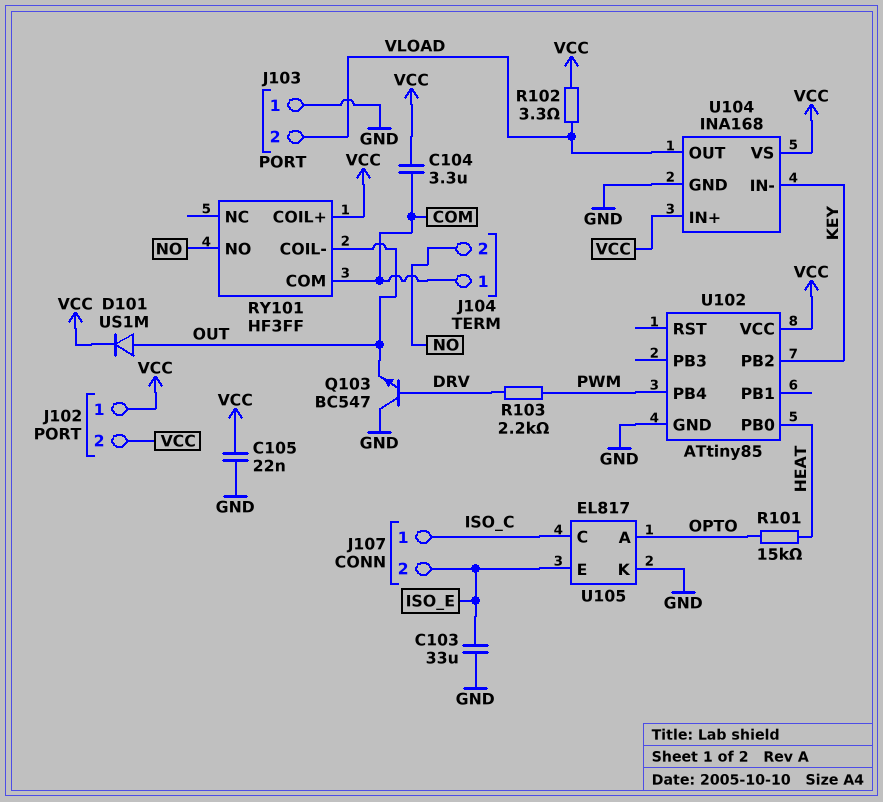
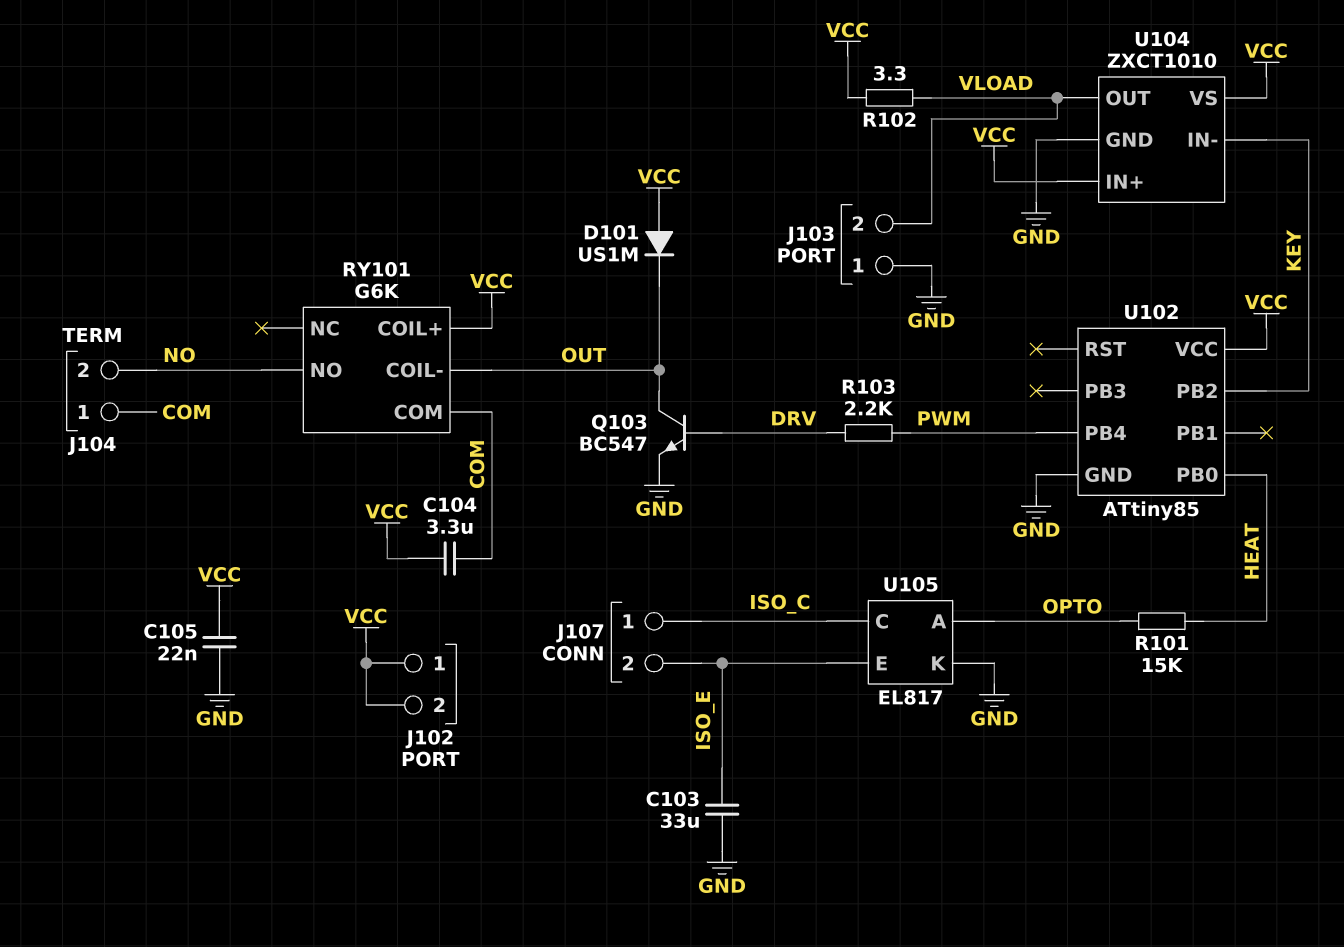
D101: diode US1M (A OUT, K VCC) -> diode US1M (A VCC, K OUT)
Q103: NPN BC547 (B DRV, C GND, E OUT) -> NPN BC547 (B DRV, C OUT, E GND)
RY101: HF3FF -> G6K
U104: INA168 -> ZXCT1010

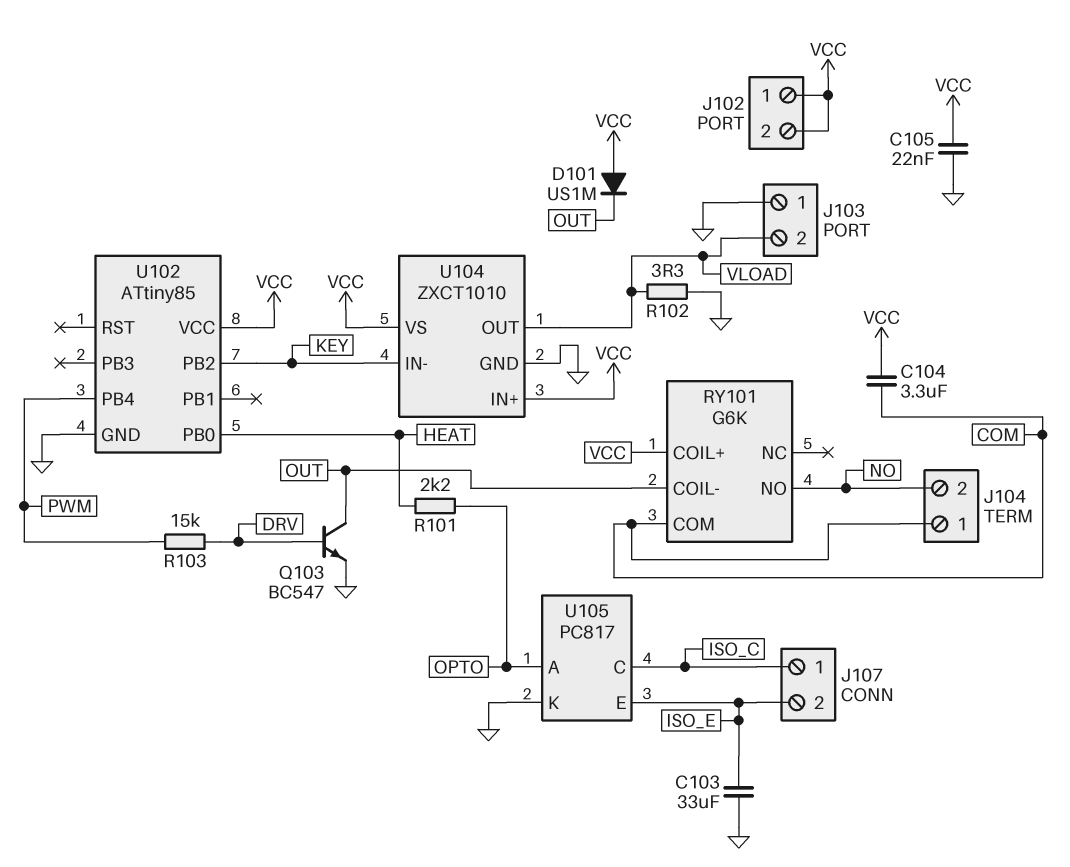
R101: 15k (HEAT, OPTO) -> 2.2k (HEAT, OPTO)
R102: 3.3 (VCC, VLOAD) -> 3.3 (GND, VLOAD)
R103: 2.2k (DRV, PWM) -> 15k (DRV, PWM)
U105: EL817 -> PC817

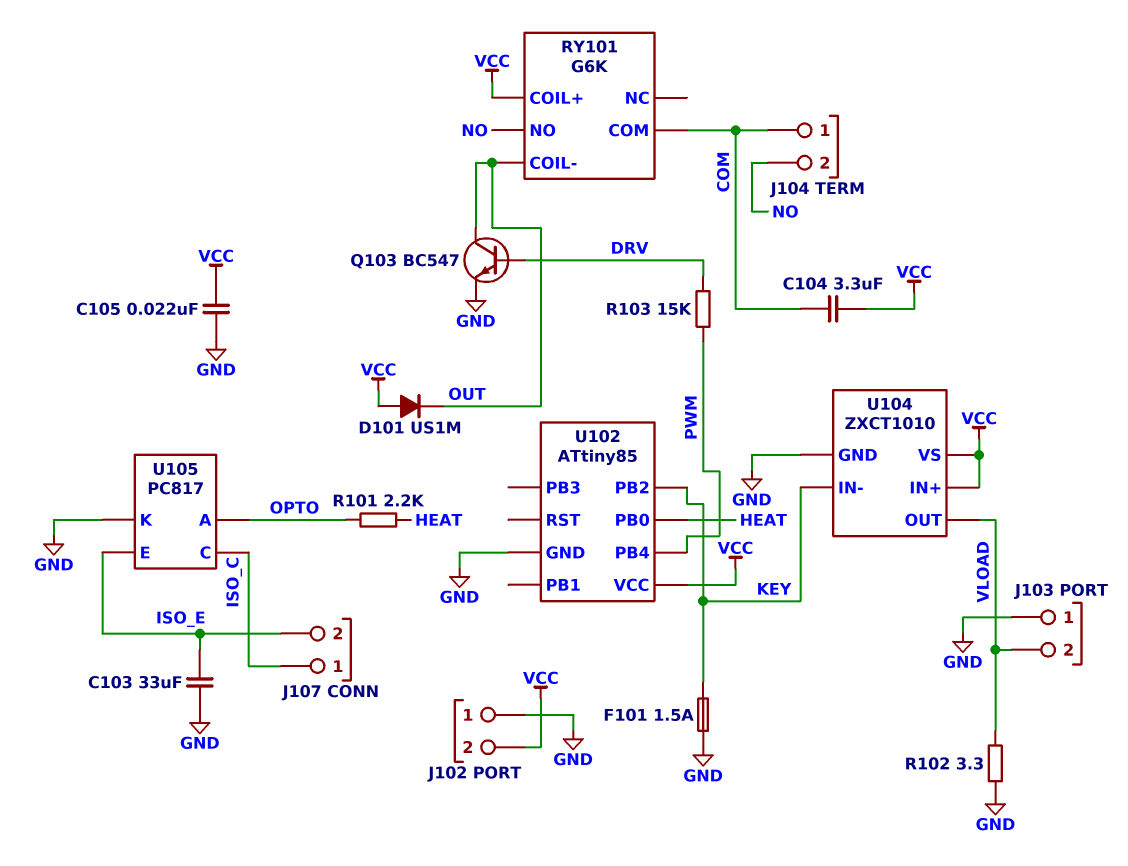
F101: none -> 1.5A (GND, KEY)
J102 pin 1: VCC -> GND

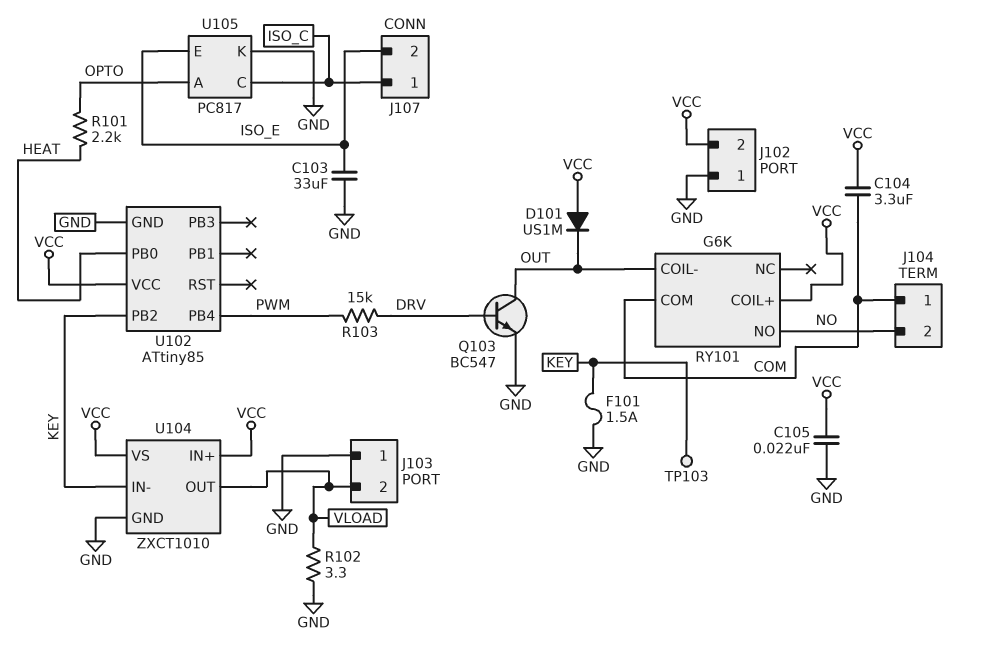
TP103: none -> test point (KEY)

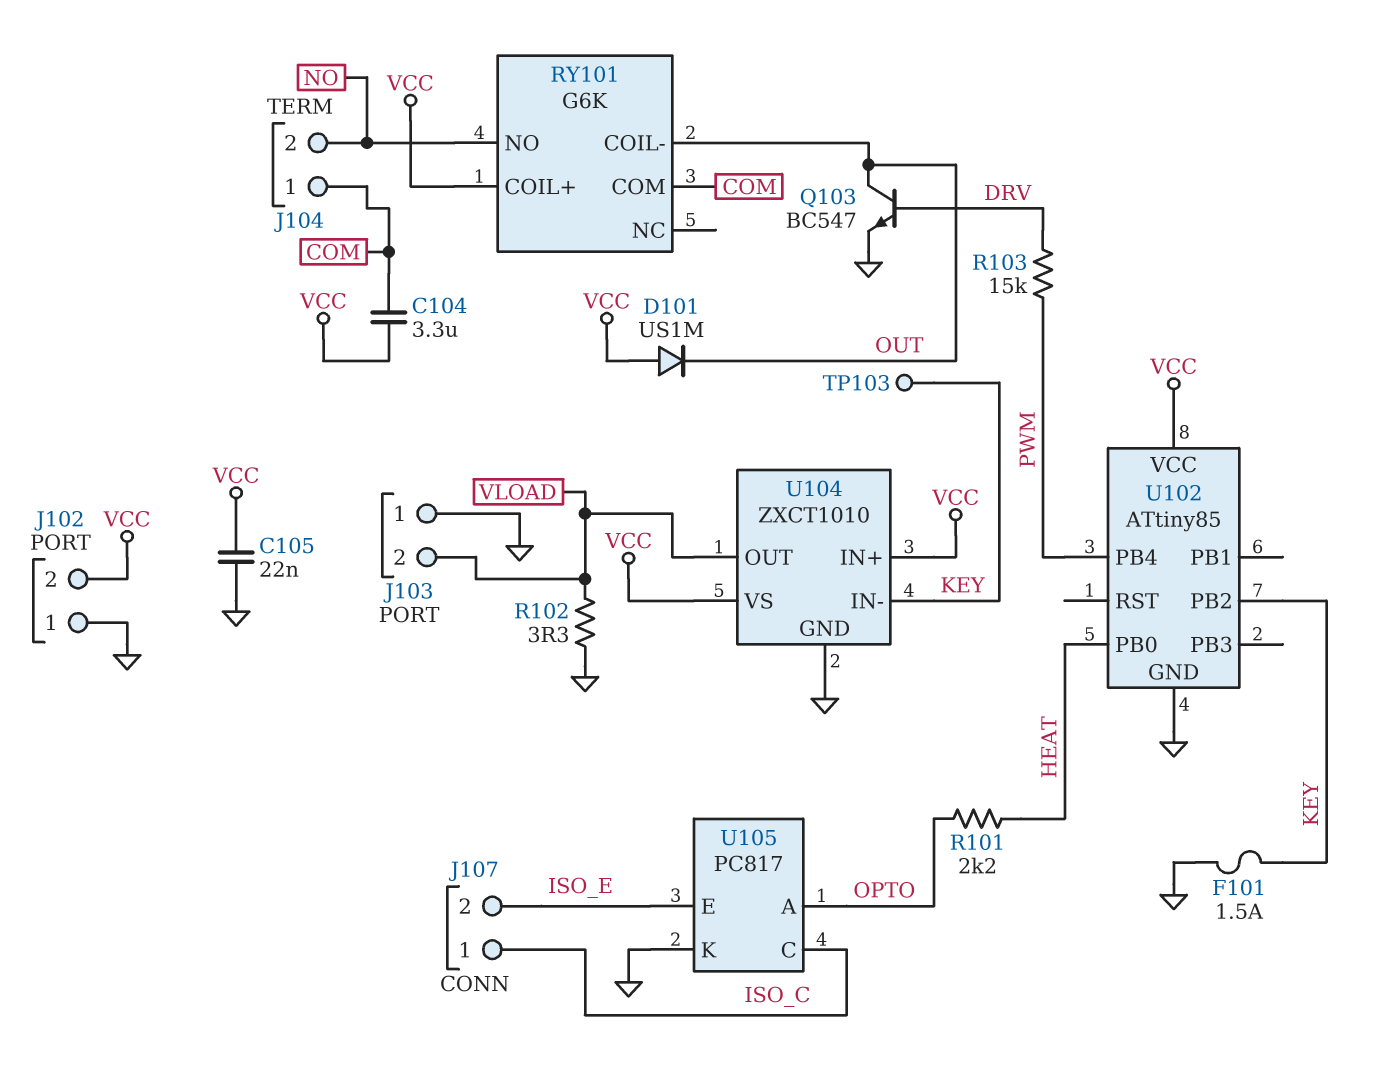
C103: 33uF (GND, ISO_E) -> none

